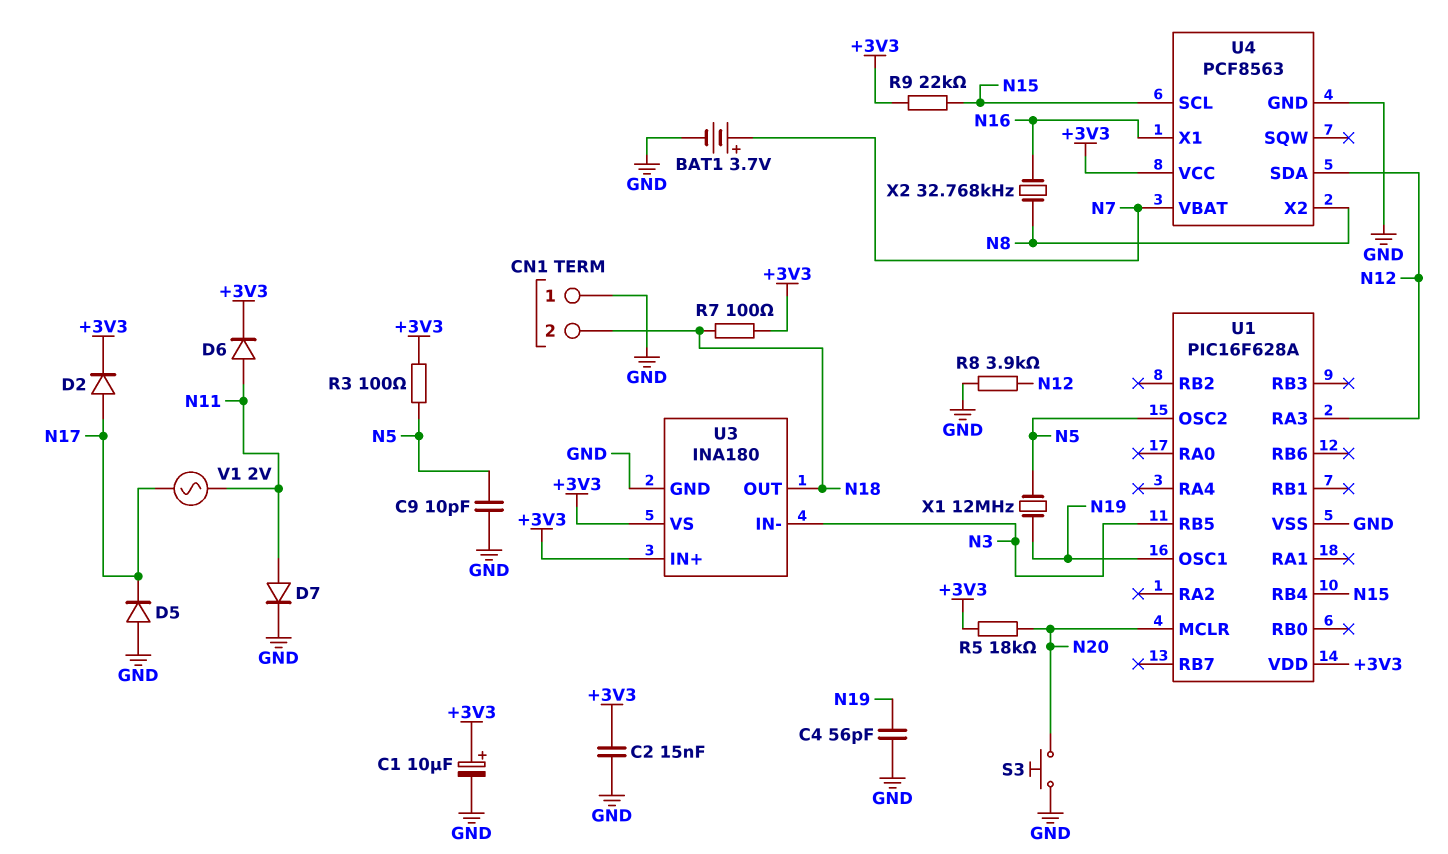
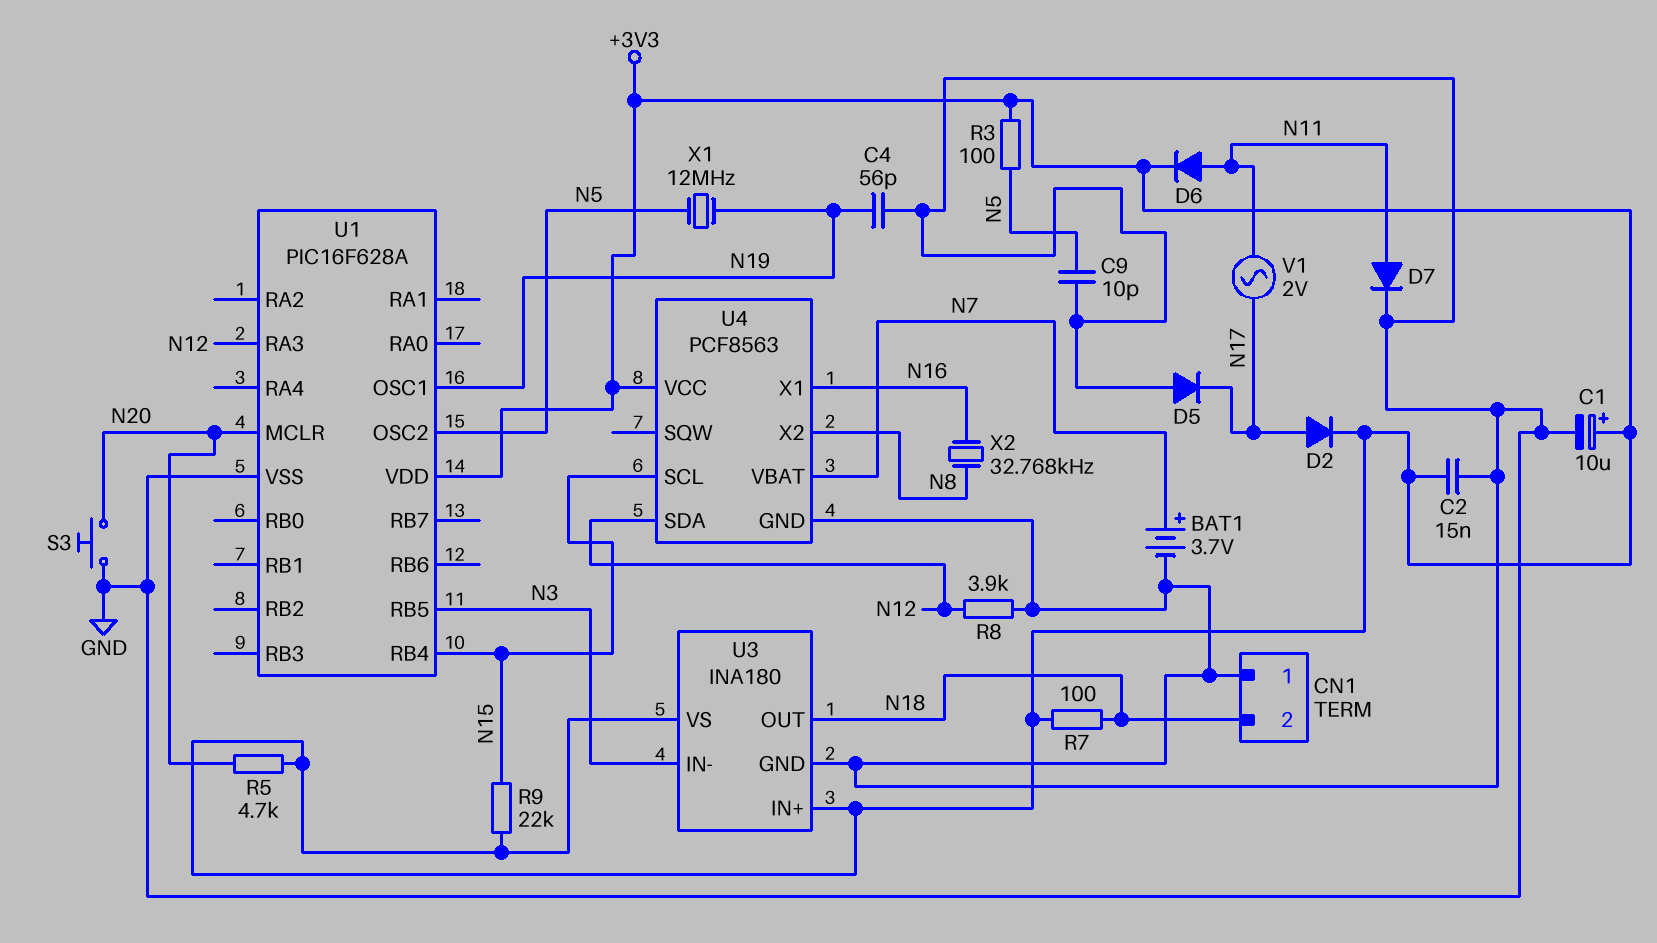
R5: 18k (+3V3, N20) -> 4.7k (+3V3, N20)

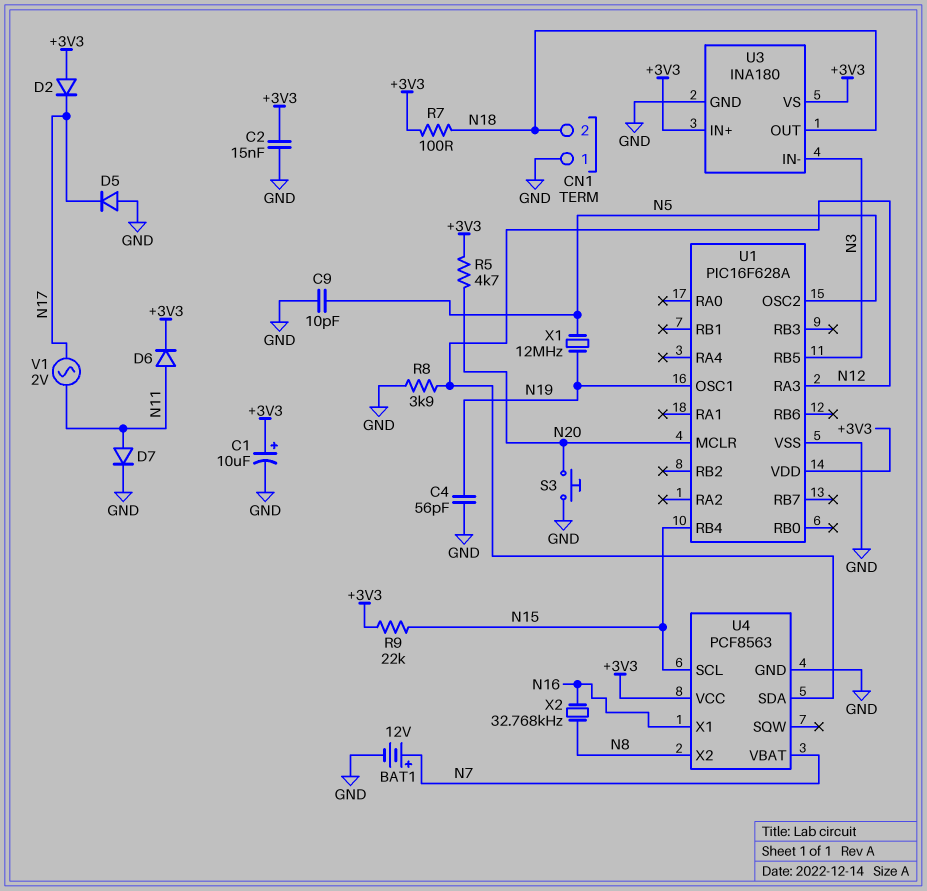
BAT1: 3.7V (plus N7, minus GND) -> 12V (plus N7, minus GND)
D2: diode (A N17, K +3V3) -> diode (A +3V3, K N17)
R3: 100 (+3V3, N5) -> none

